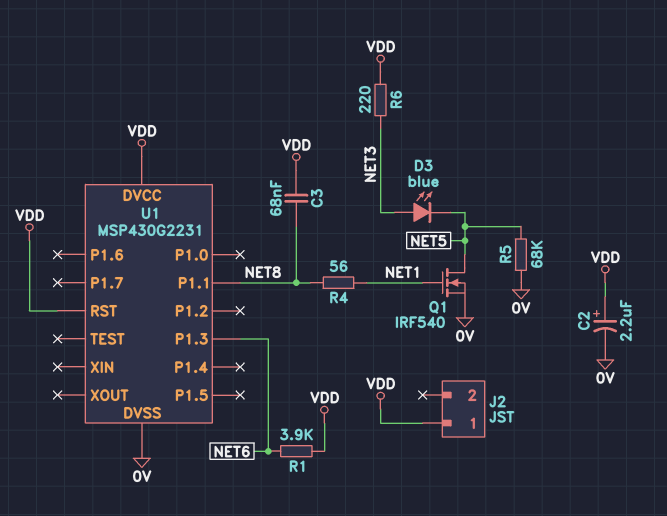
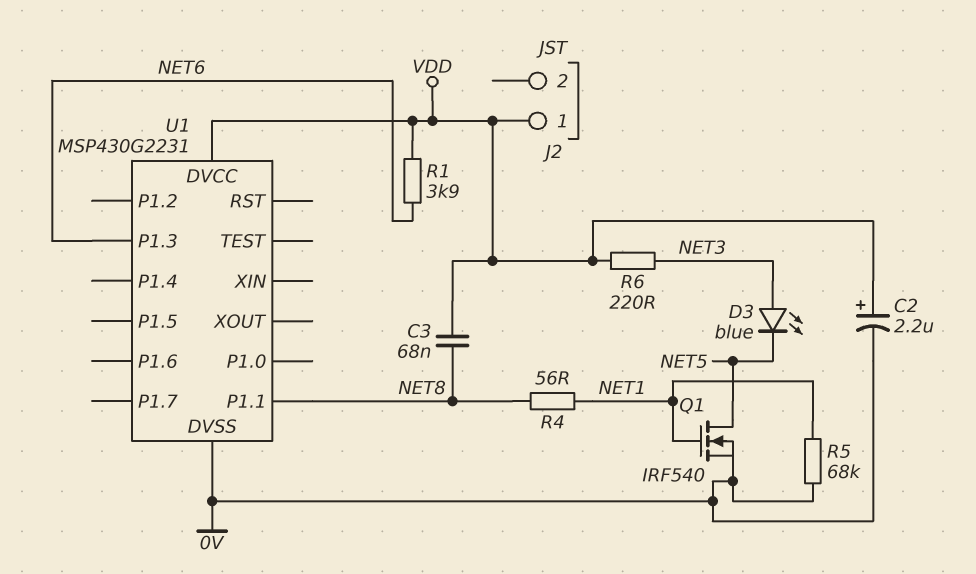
R5: 68k (0V, NET5) -> 68k (0V, NET1)
U1 pin RST: VDD -> none

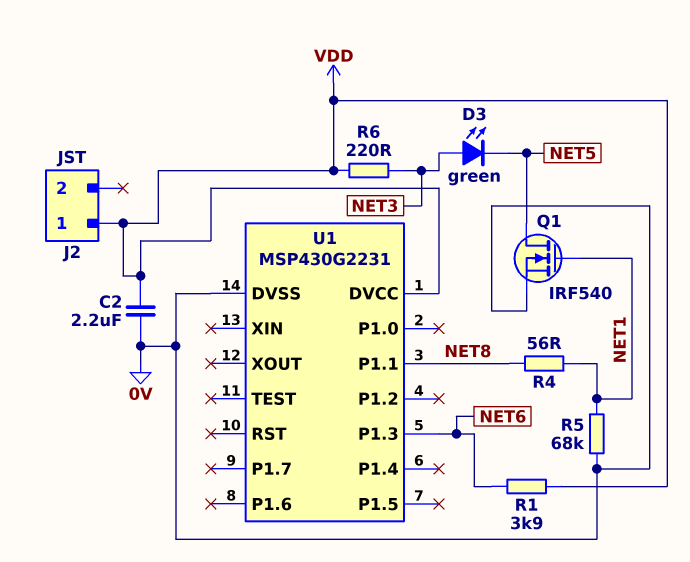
C2: 2.2uF (plus VDD, minus 0V) -> 2.2uF (0V, VDD)
C3: 68nF (NET8, VDD) -> none
D3: LED blue (A NET3, K NET5) -> LED green (A NET3, K NET5)

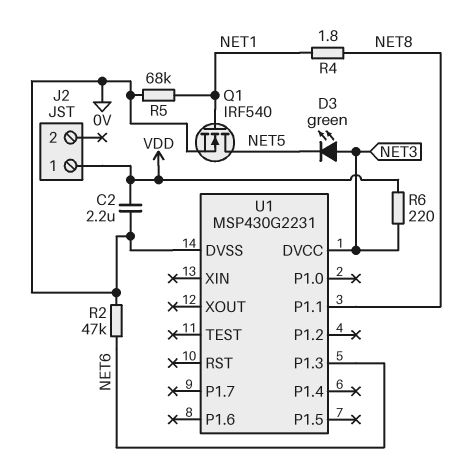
R1: 3.9k (NET6, VDD) -> none
R2: none -> 47k (0V, NET6)
R4: 56 (NET1, NET8) -> 1.8 (NET1, NET8)
U1 pin DVCC: VDD -> NET3

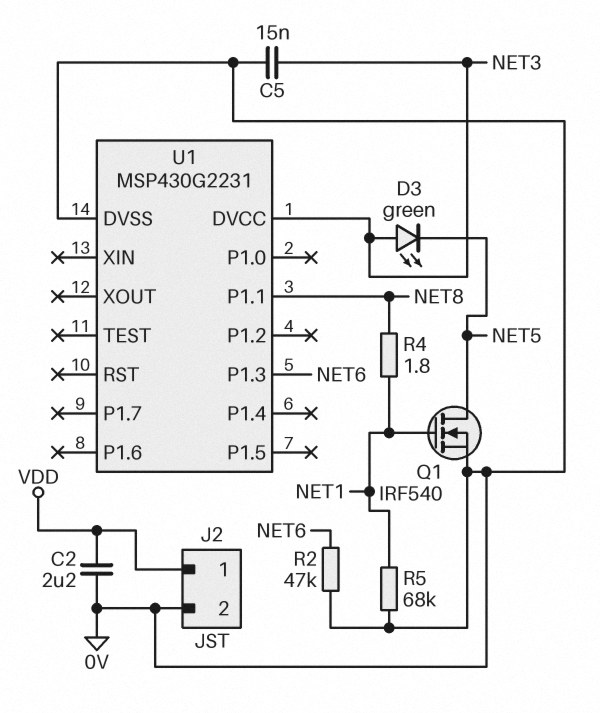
C5: none -> 15nF (0V, NET3)
J2 pin 2: none -> 0V
R6: 220 (NET3, VDD) -> none

